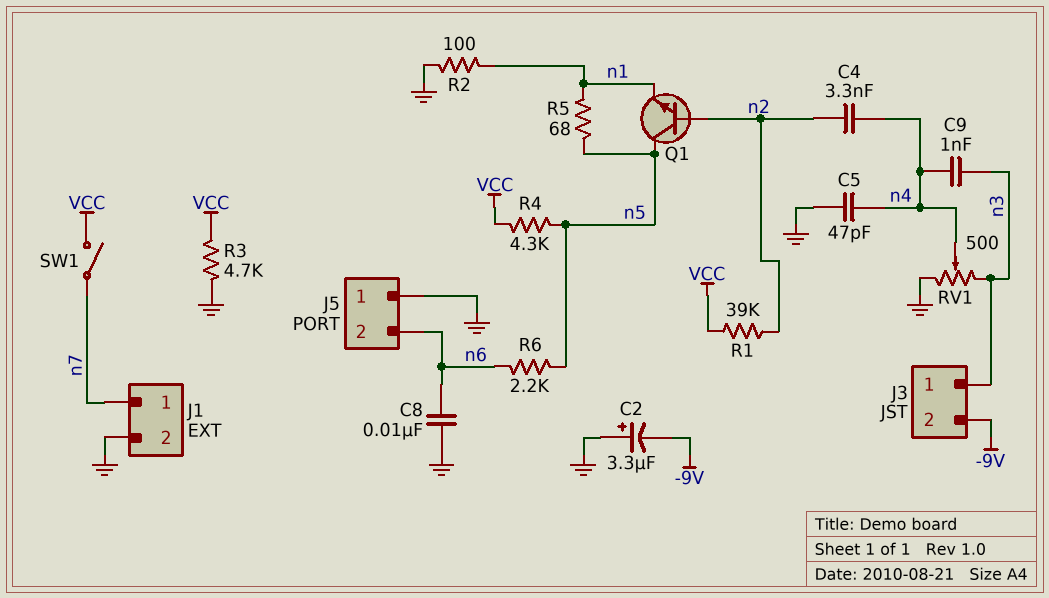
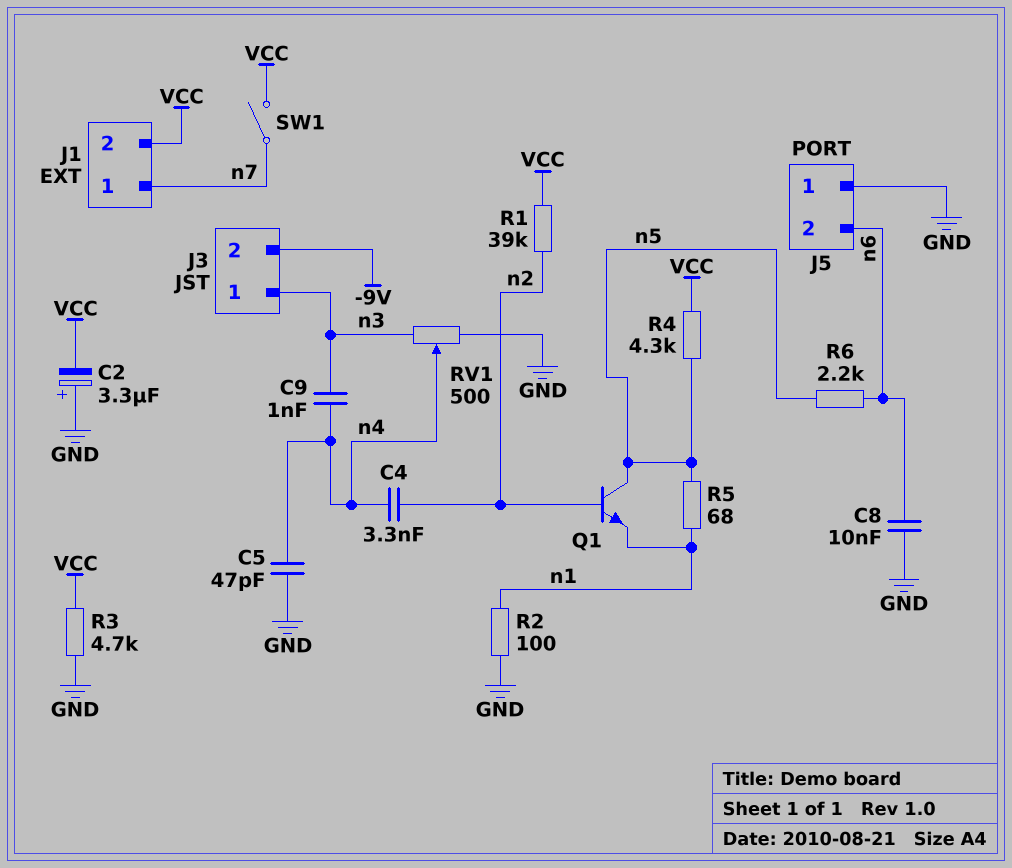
C2: 3.3uF (plus GND, minus -9V) -> 3.3uF (plus GND, minus VCC)
J1 pin 2: GND -> VCC

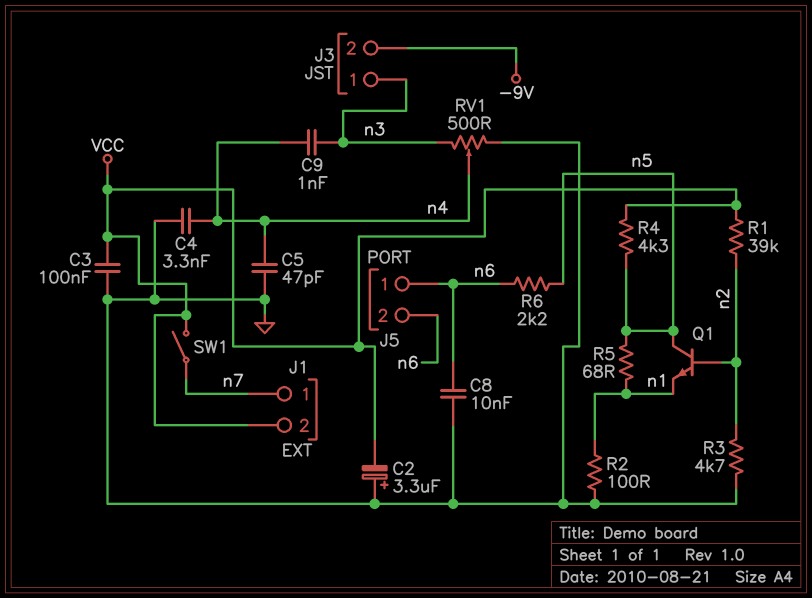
C3: none -> 100nF (GND, VCC)
C4: 3.3nF (n2, n4) -> 3.3nF (GND, n4)
J5 pin 1: GND -> n6
R3: 4.7k (GND, VCC) -> 4.7k (GND, n2)

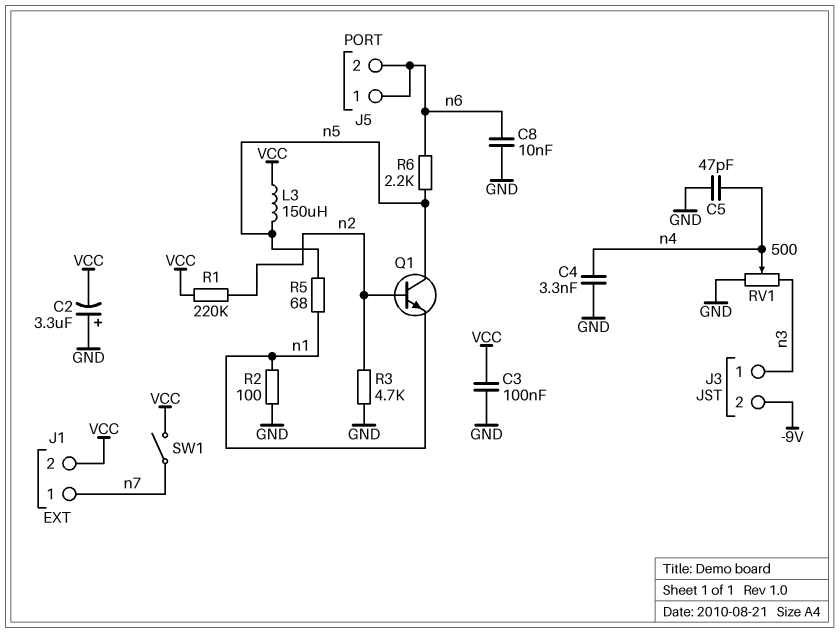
C9: 1nF (n3, n4) -> none
L3: none -> 150uH (VCC, n5)
R1: 39k (VCC, n2) -> 220k (VCC, n2)
R4: 4.3k (VCC, n5) -> none

